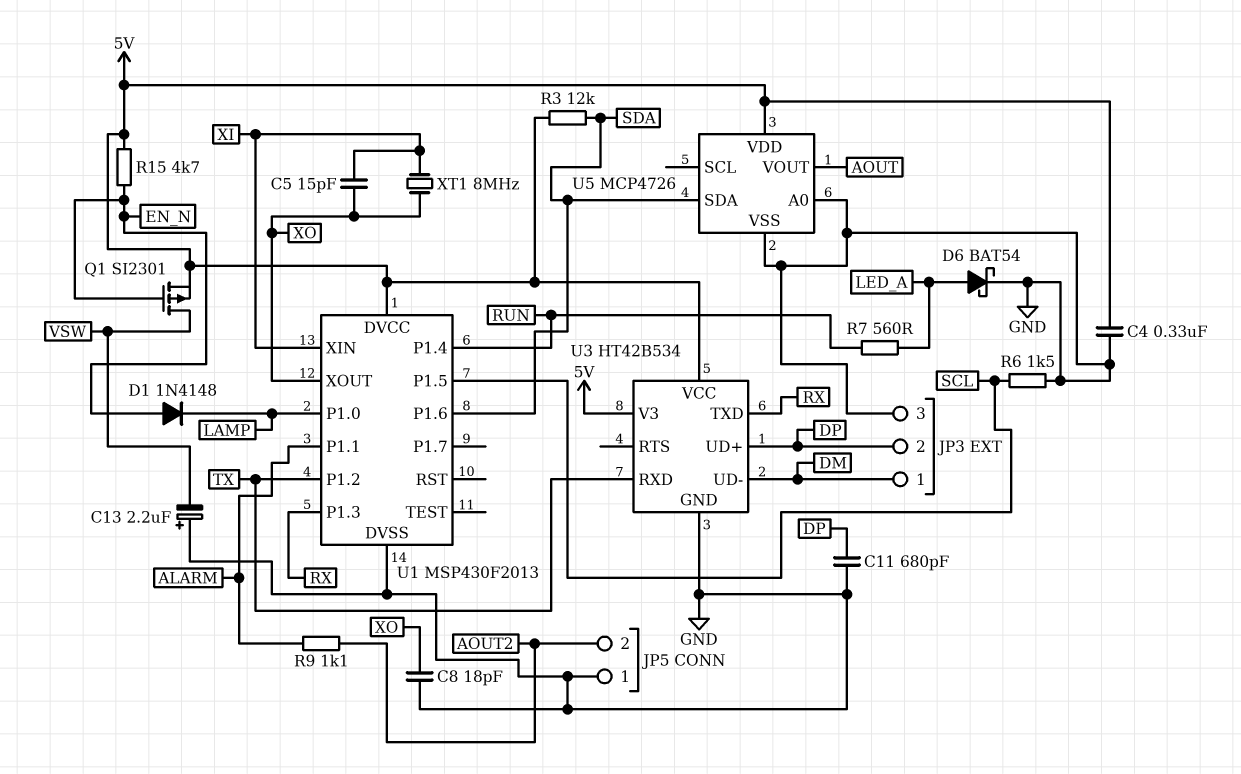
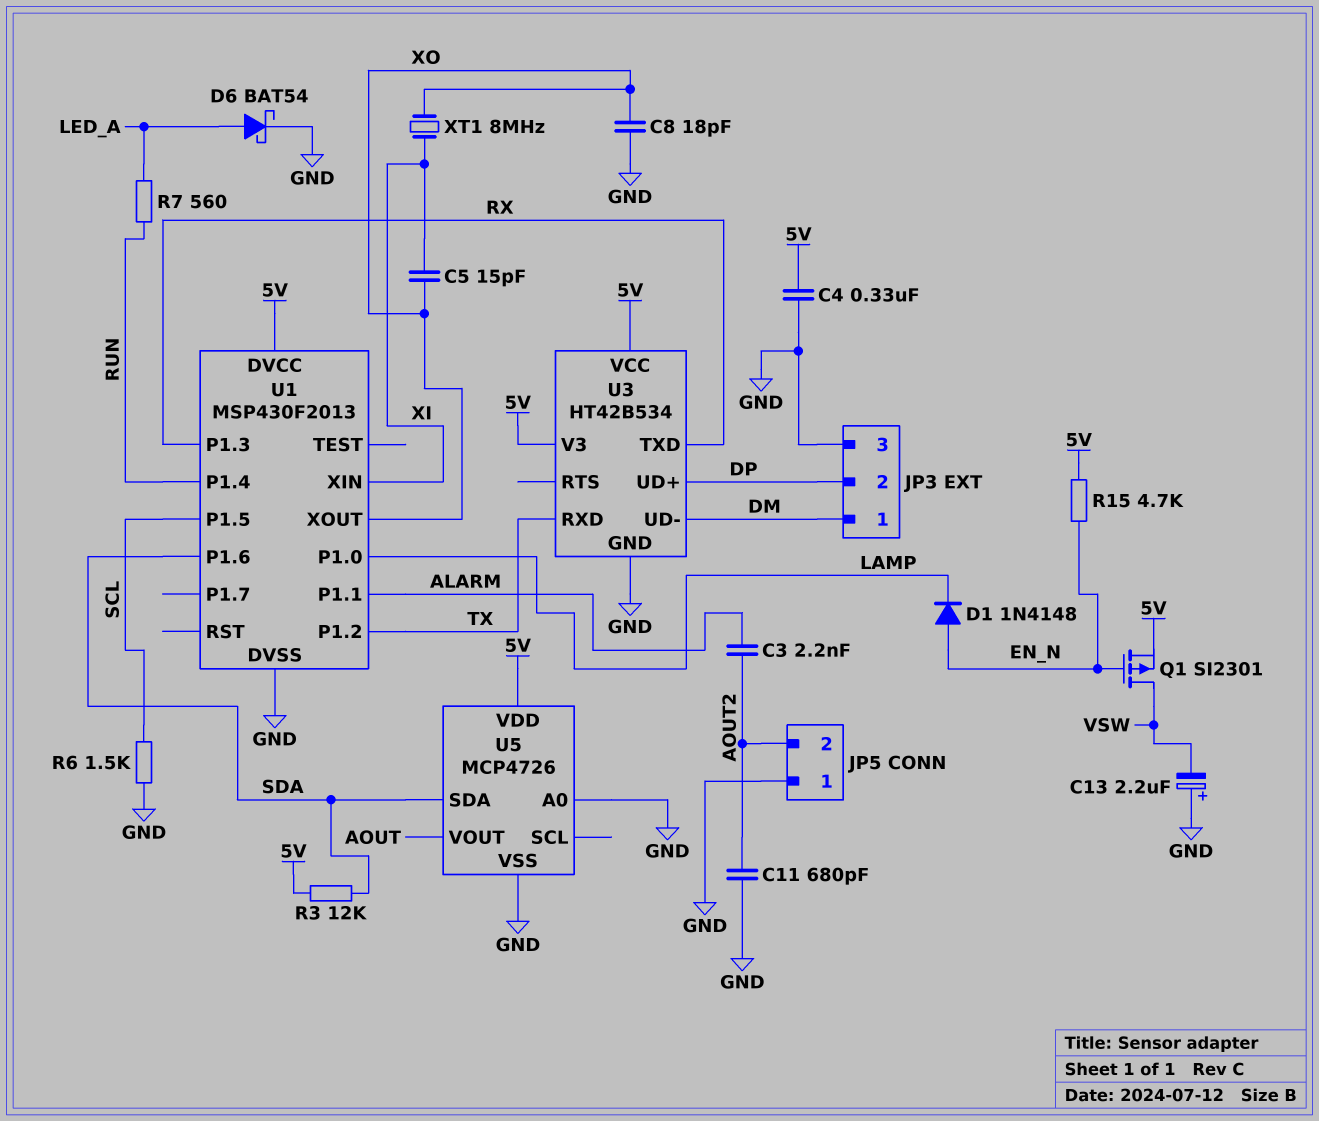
C3: none -> 2.2nF (ALARM, AOUT2)
C11: 680pF (DP, GND) -> 680pF (AOUT2, GND)
R9: 1.1k (ALARM, AOUT2) -> none

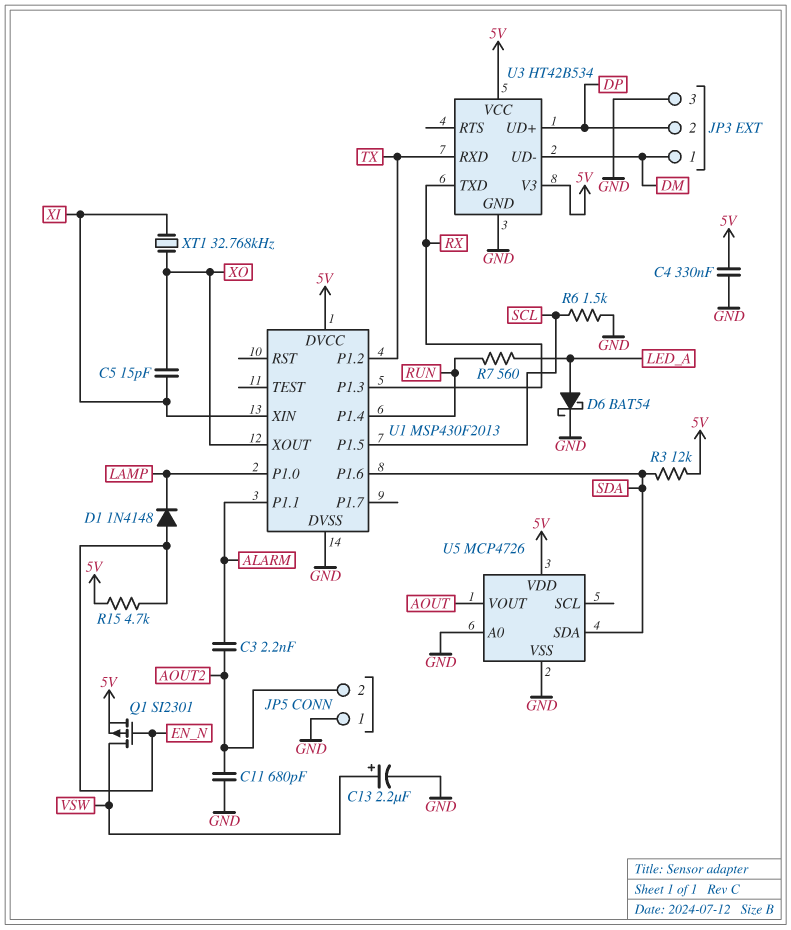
C8: 18pF (GND, XO) -> none
C13: 2.2uF (plus GND, minus VSW) -> 2.2uF (plus VSW, minus GND)
XT1: 8MHz (XI, XO) -> 32.768kHz (XI, XO)

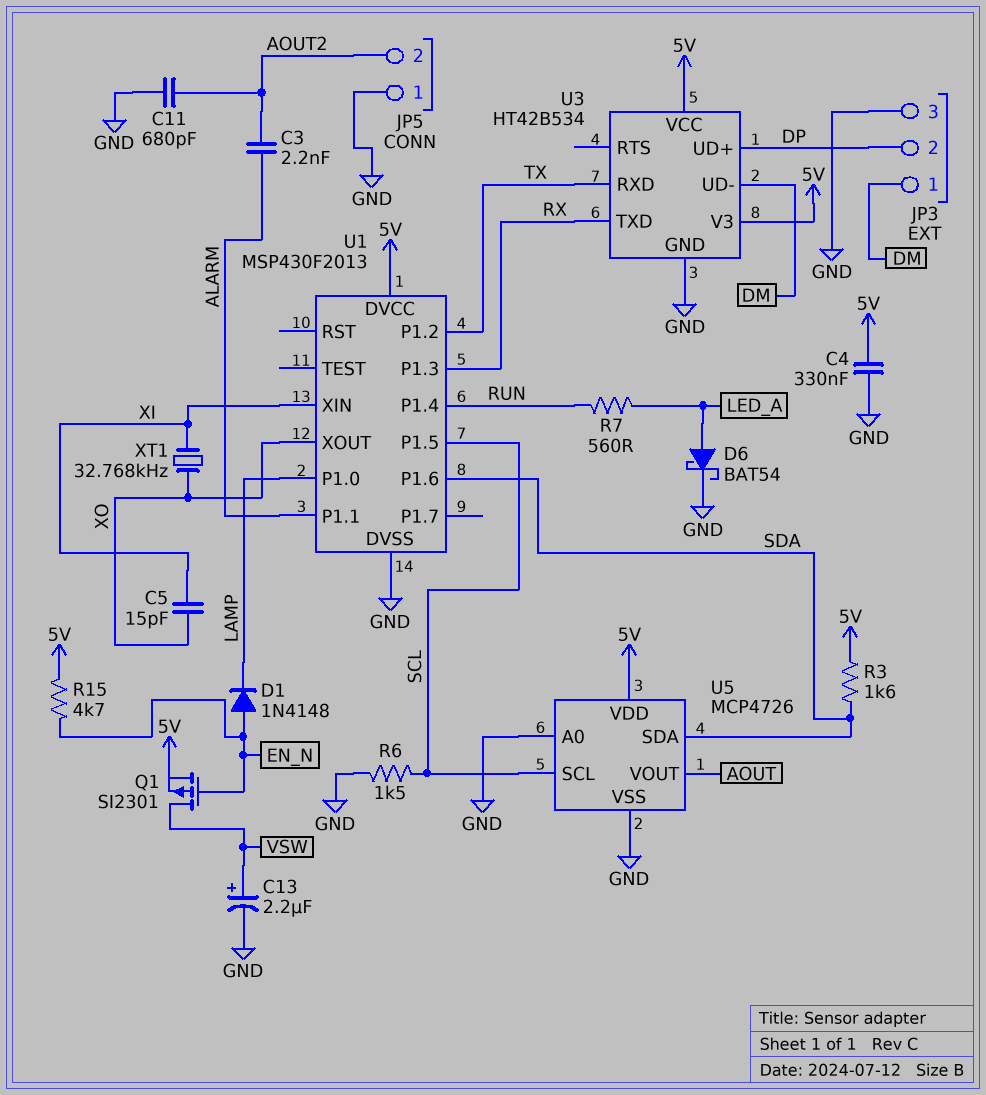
R3: 12k (5V, SDA) -> 1.6k (5V, SDA)
U5 pin SCL: none -> SCL

